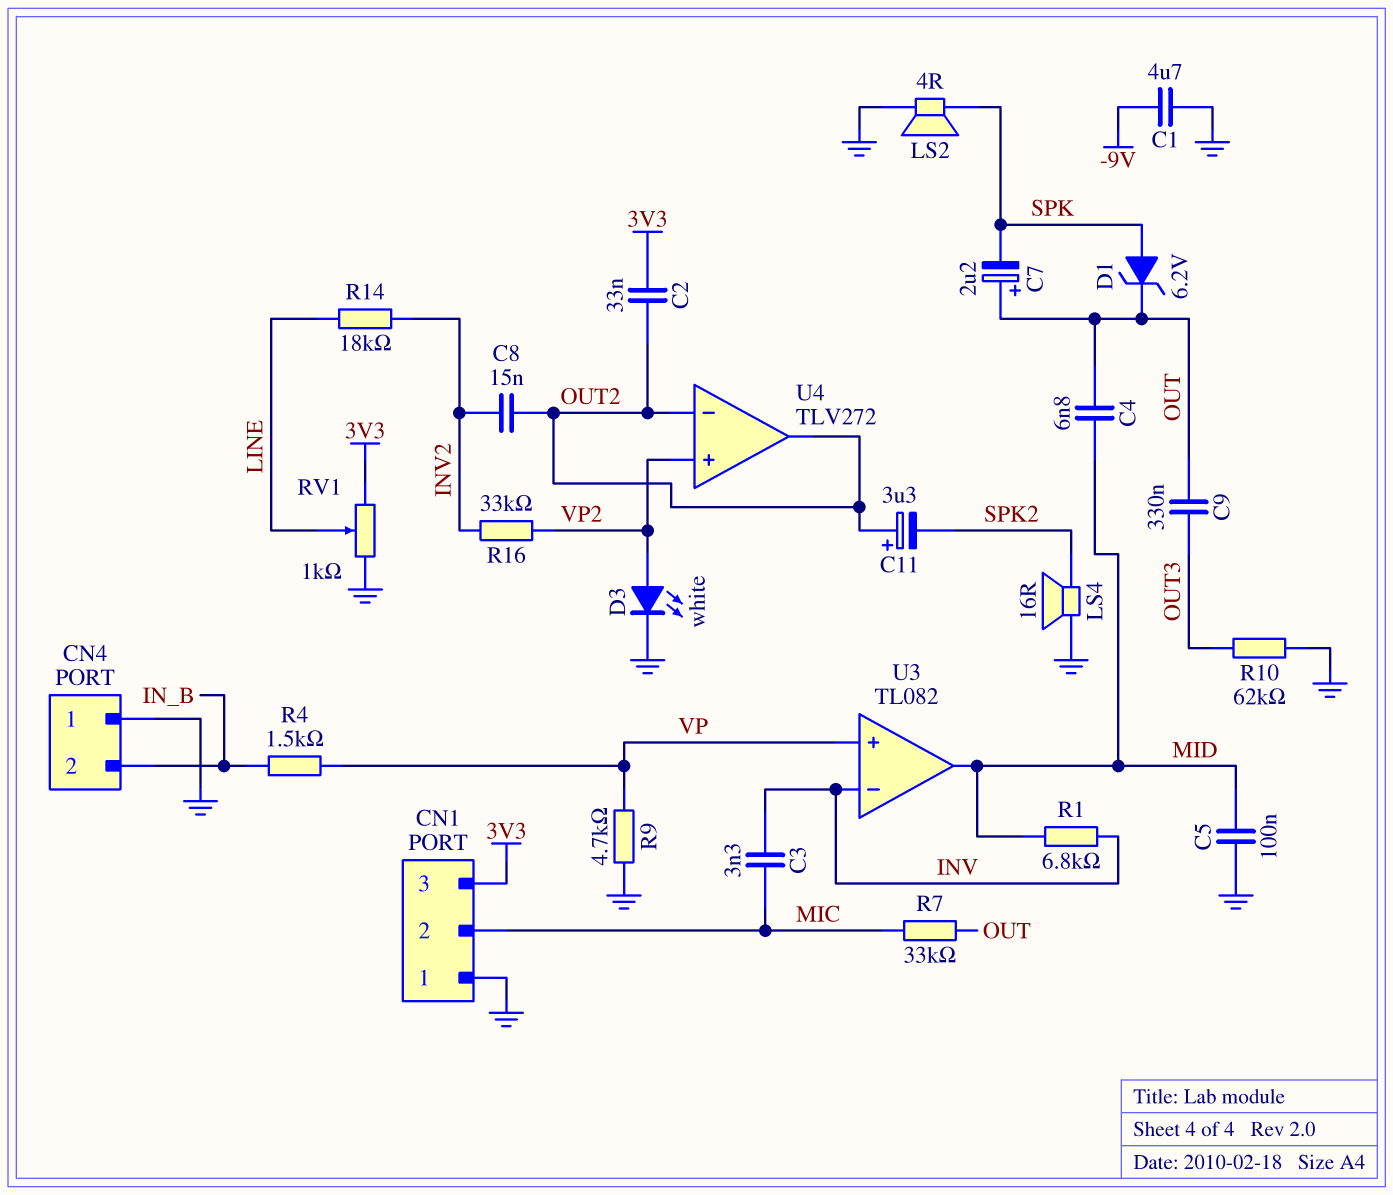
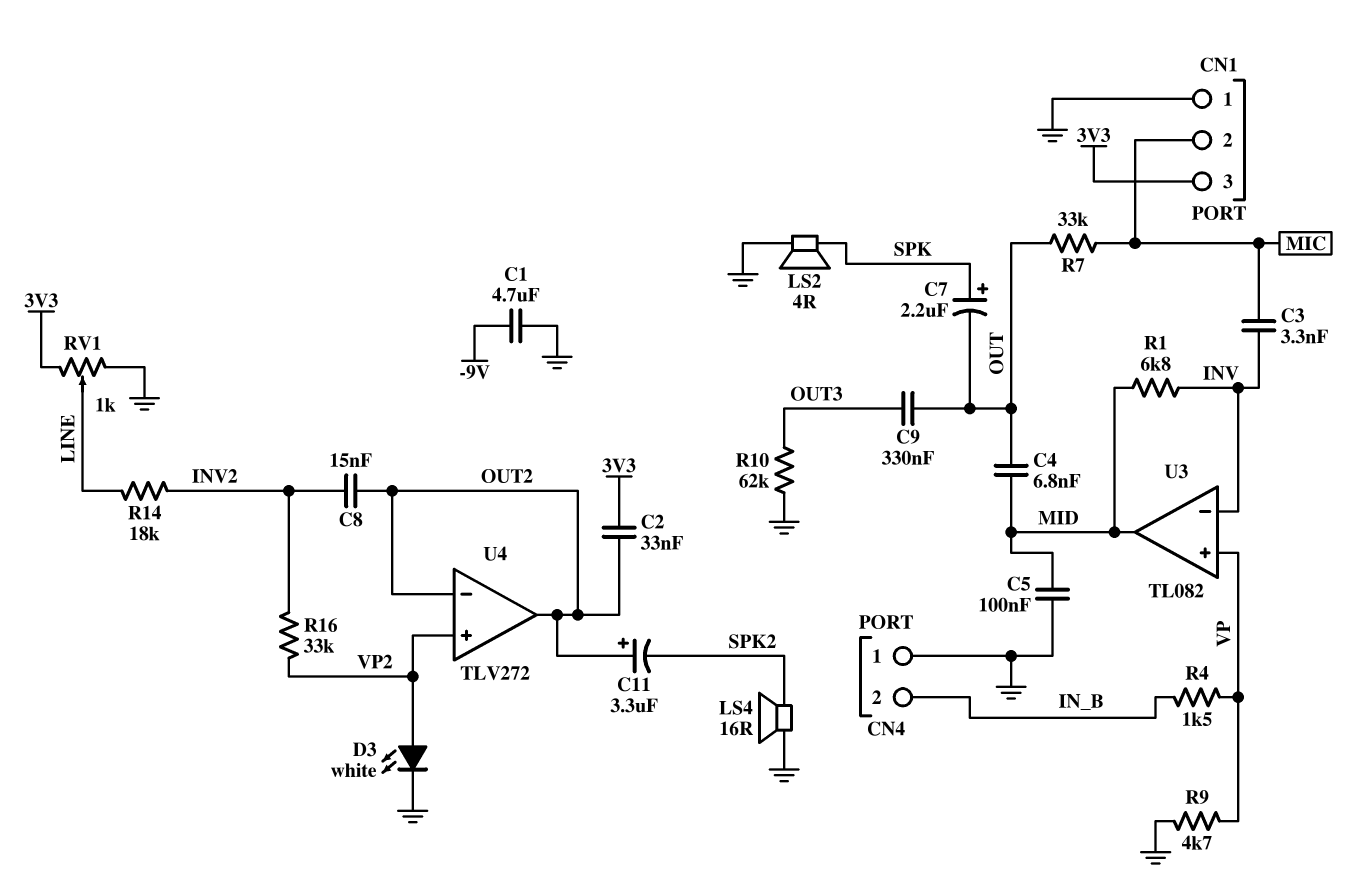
C7: 2.2uF (plus OUT, minus SPK) -> 2.2uF (plus SPK, minus OUT)
D1: zener 6.2V (A SPK, K OUT) -> none

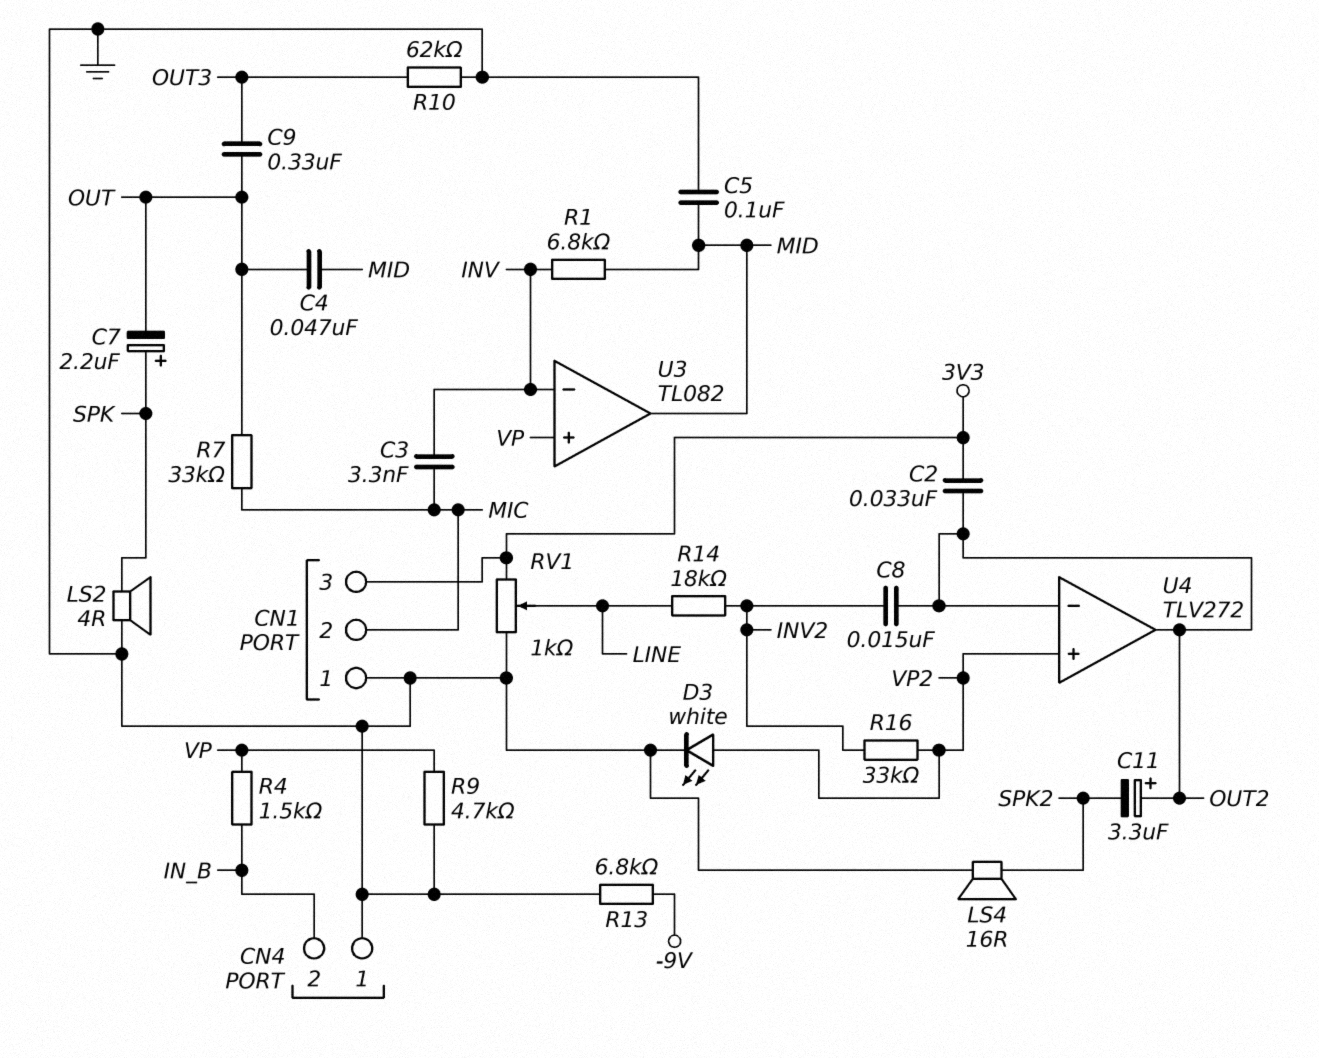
C1: 4.7uF (-9V, GND) -> none
C4: 6.8nF (MID, OUT) -> 47nF (MID, OUT)
R13: none -> 6.8k (-9V, GND)

